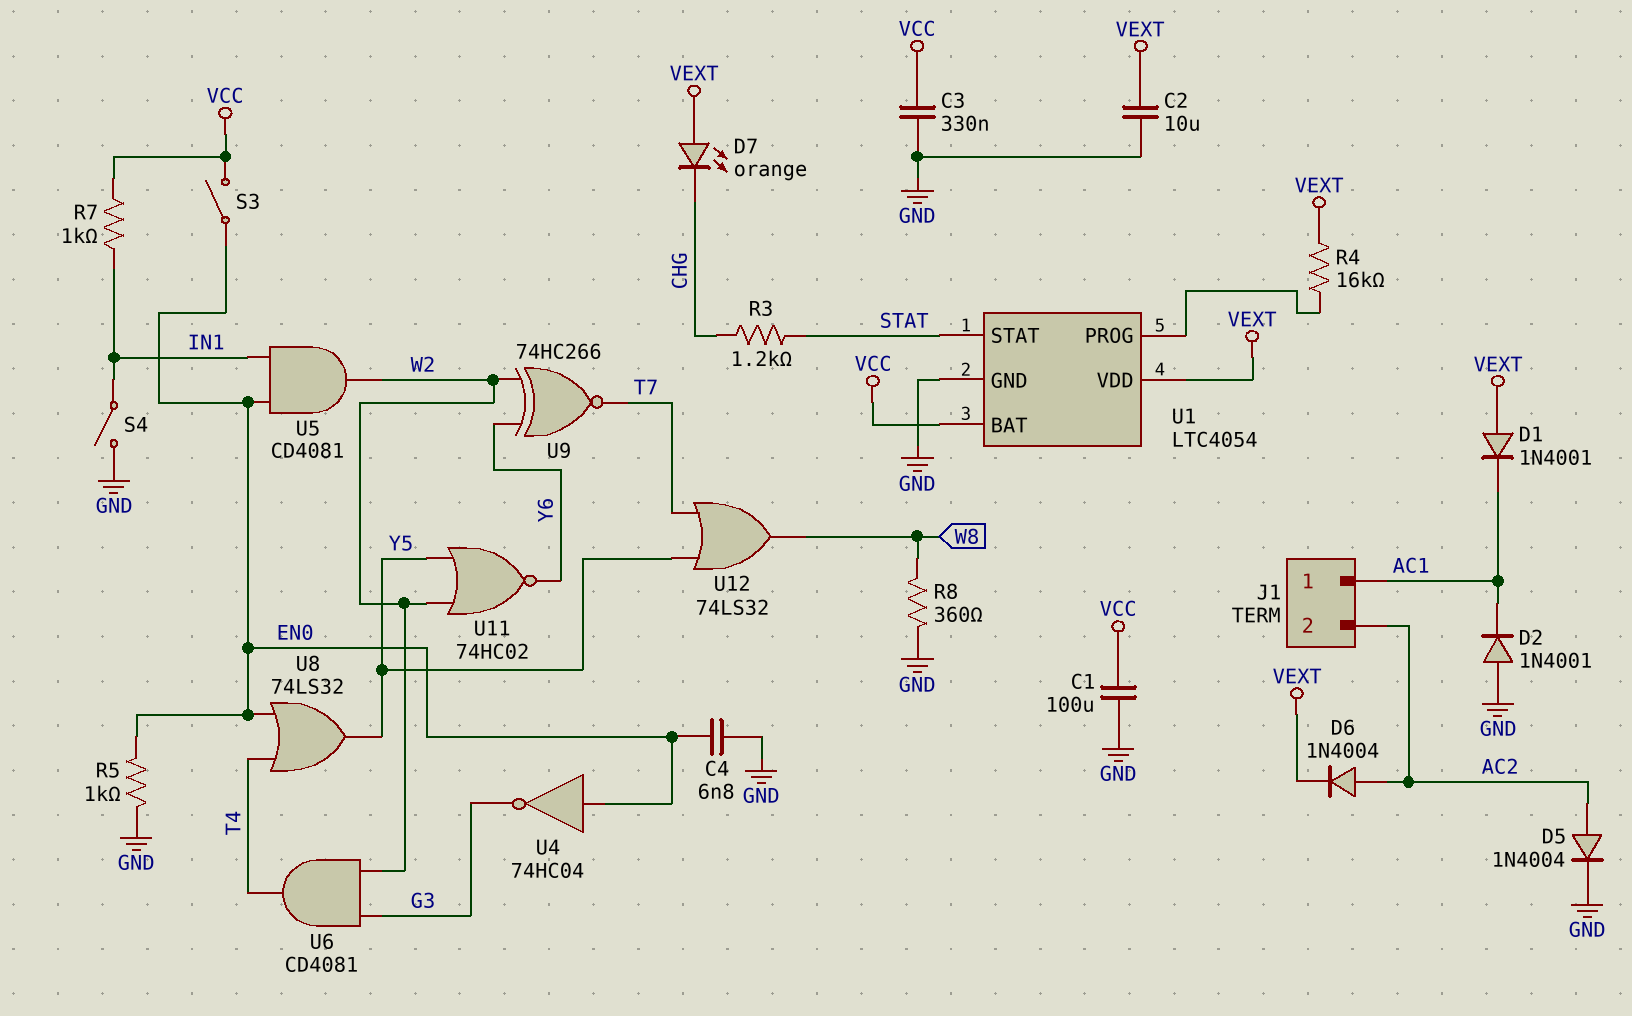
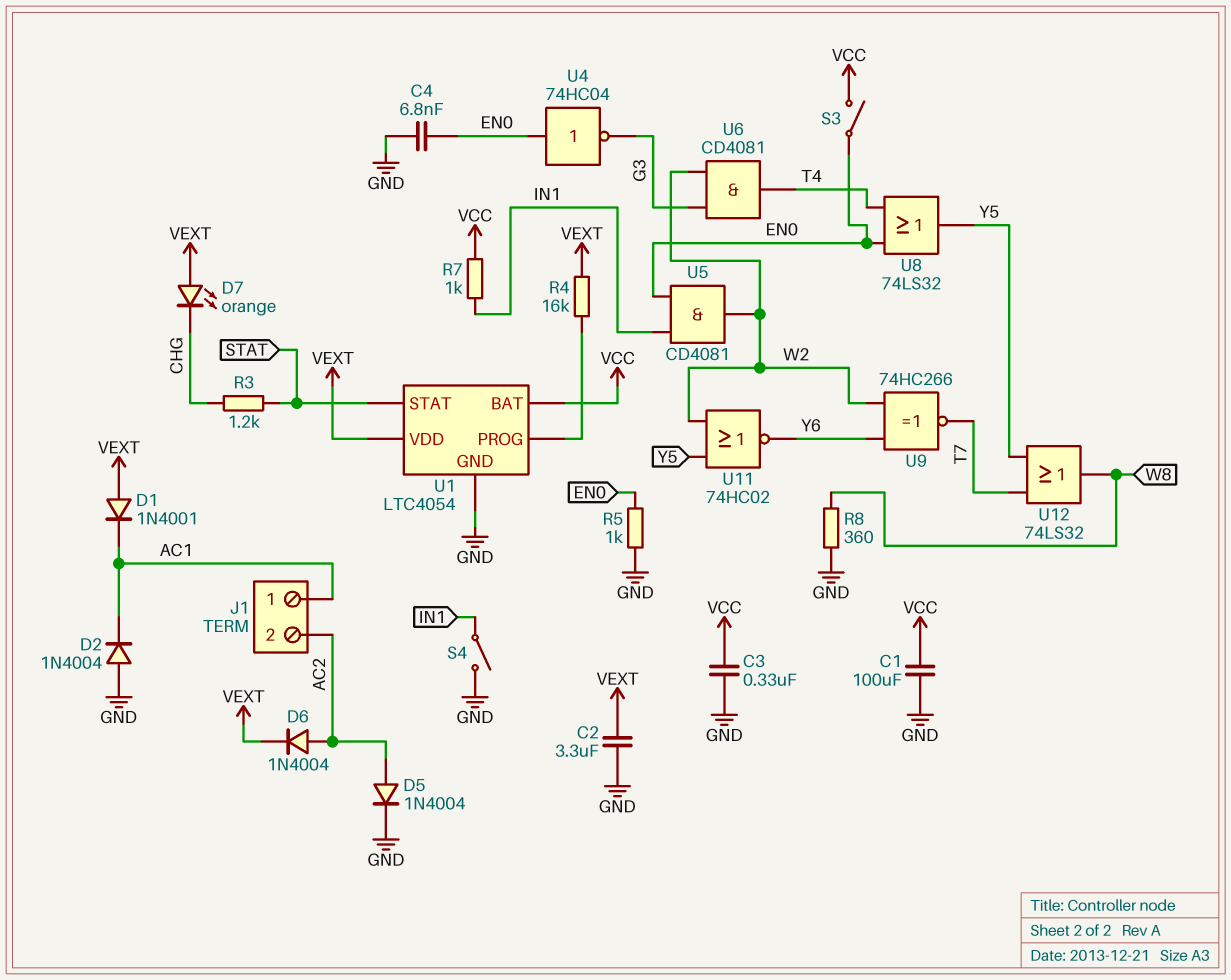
C2: 10uF (GND, VEXT) -> 3.3uF (GND, VEXT)
D2: diode 1N4001 (A GND, K AC1) -> diode 1N4004 (A GND, K AC1)

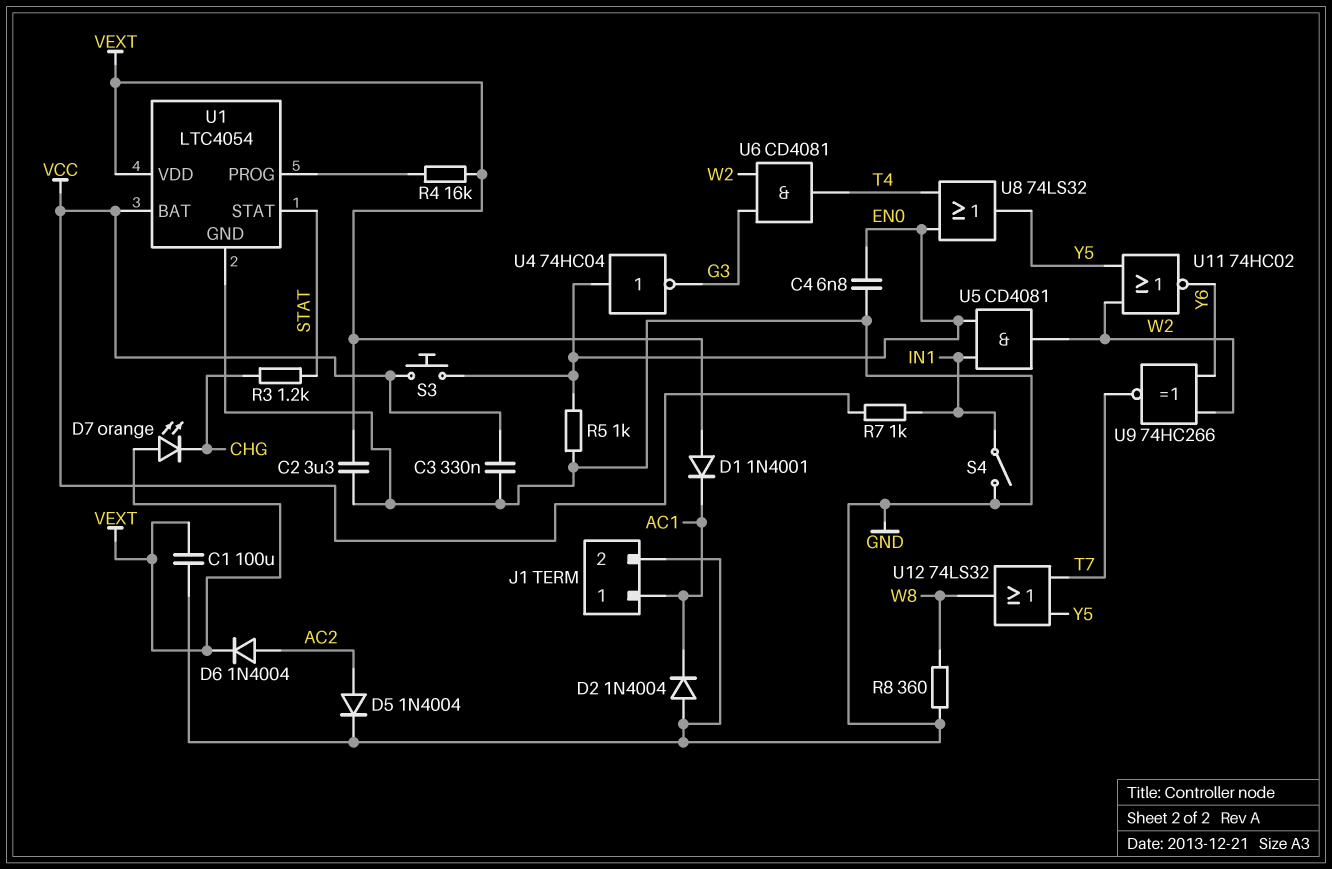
C1: 100uF (GND, VCC) -> 100uF (GND, VEXT)
J1 pin 2: AC2 -> GND
S3: switch (EN0, VCC) -> button (EN0, VCC)

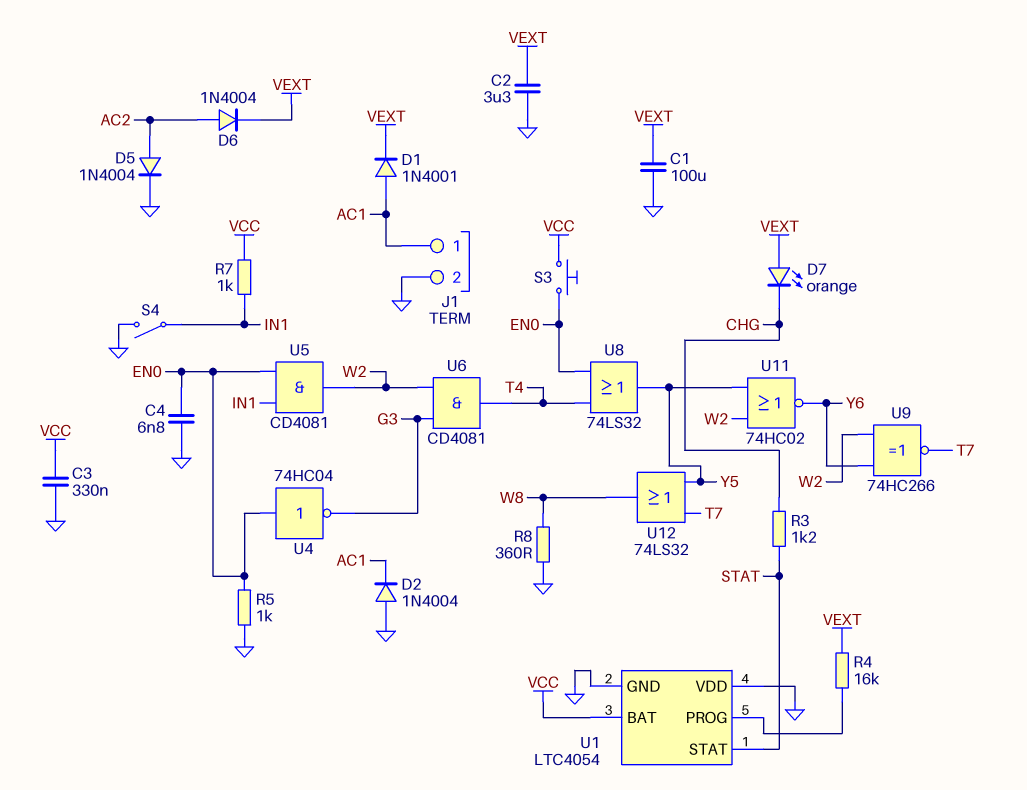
D1: diode 1N4001 (A VEXT, K AC1) -> diode 1N4001 (A AC1, K VEXT)
U1 pin VDD: VEXT -> GND

